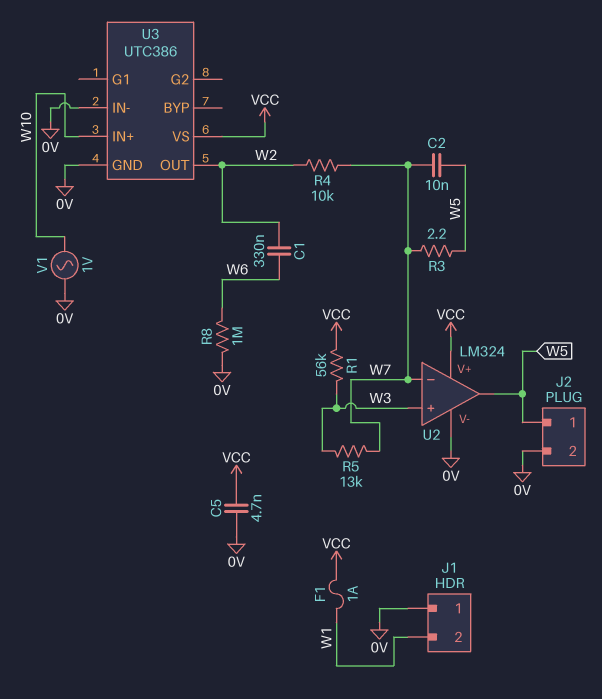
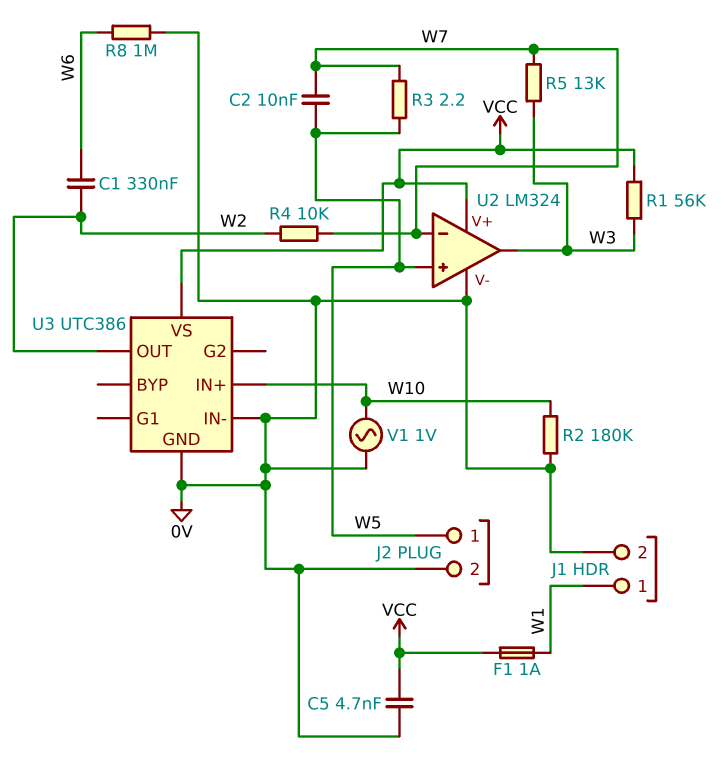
J1 pin 1: 0V -> W1
J1 pin 2: W1 -> 0V
R2: none -> 180k (0V, W10)
U2 pin in+: W3 -> W5
U2 pin out: W5 -> W3

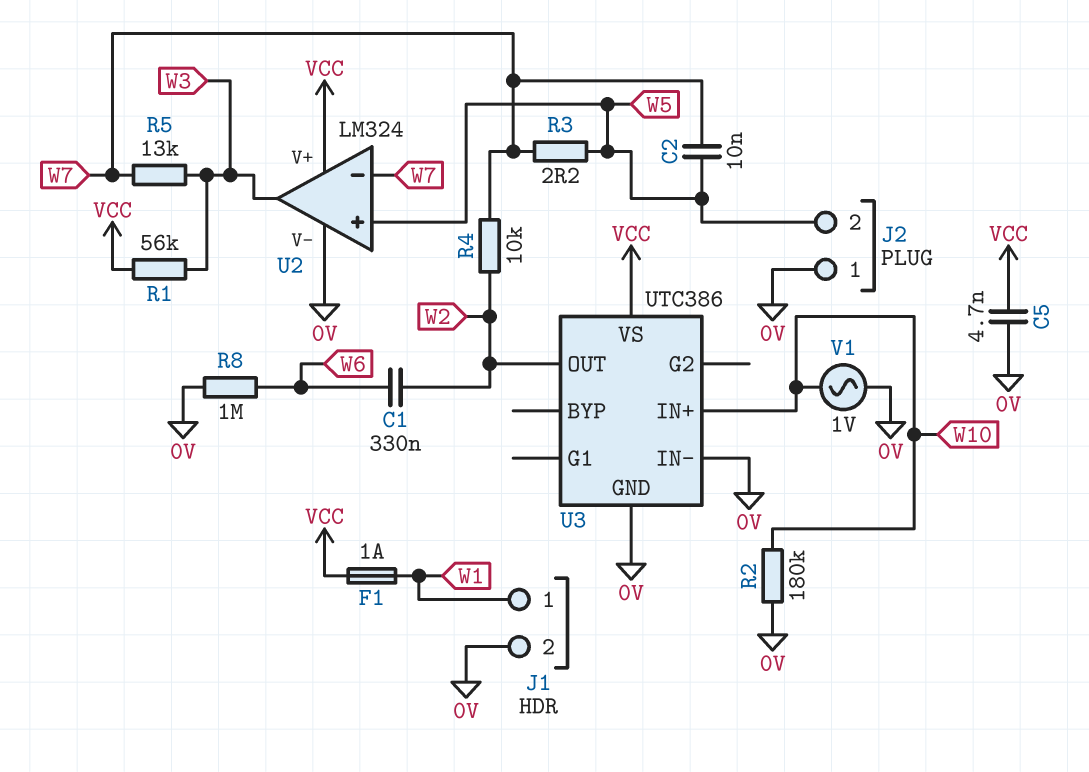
J2 pin 1: W5 -> 0V
J2 pin 2: 0V -> W5

